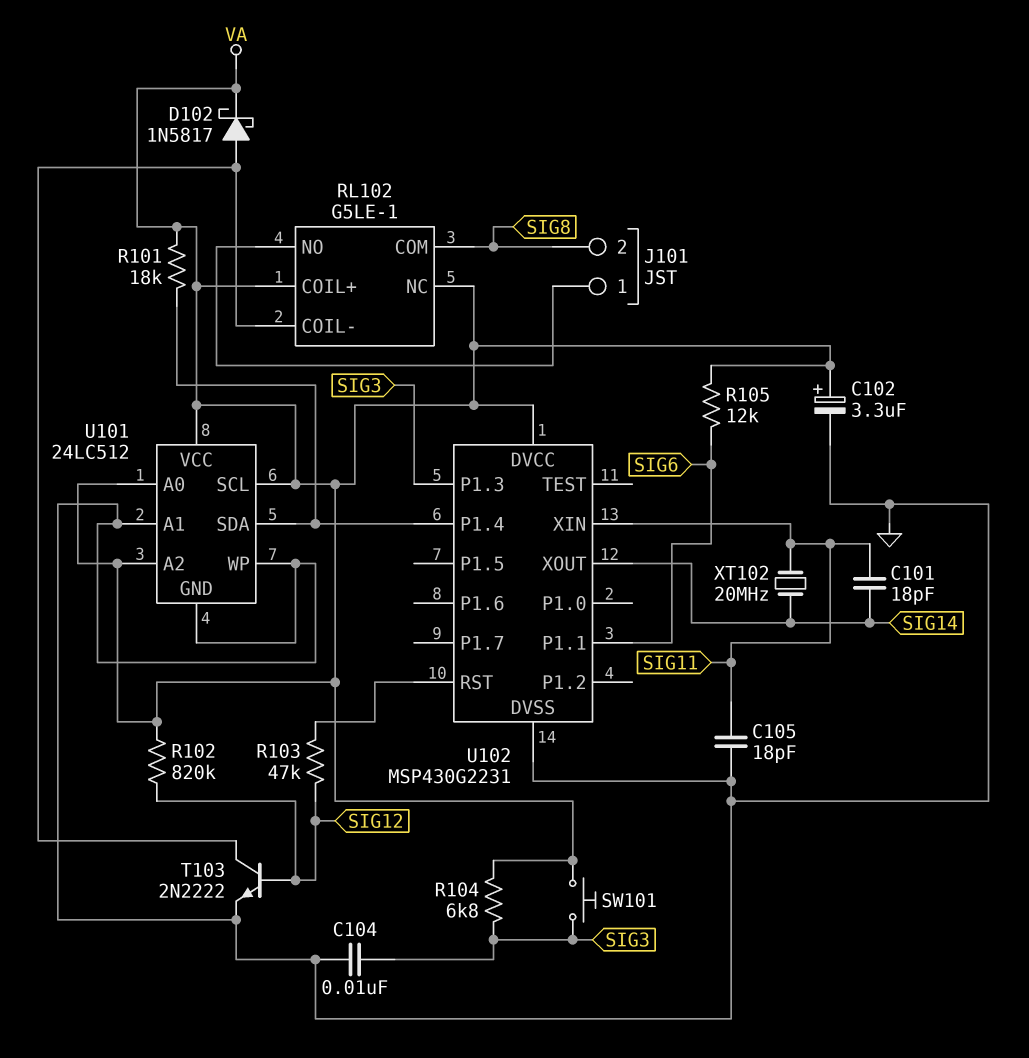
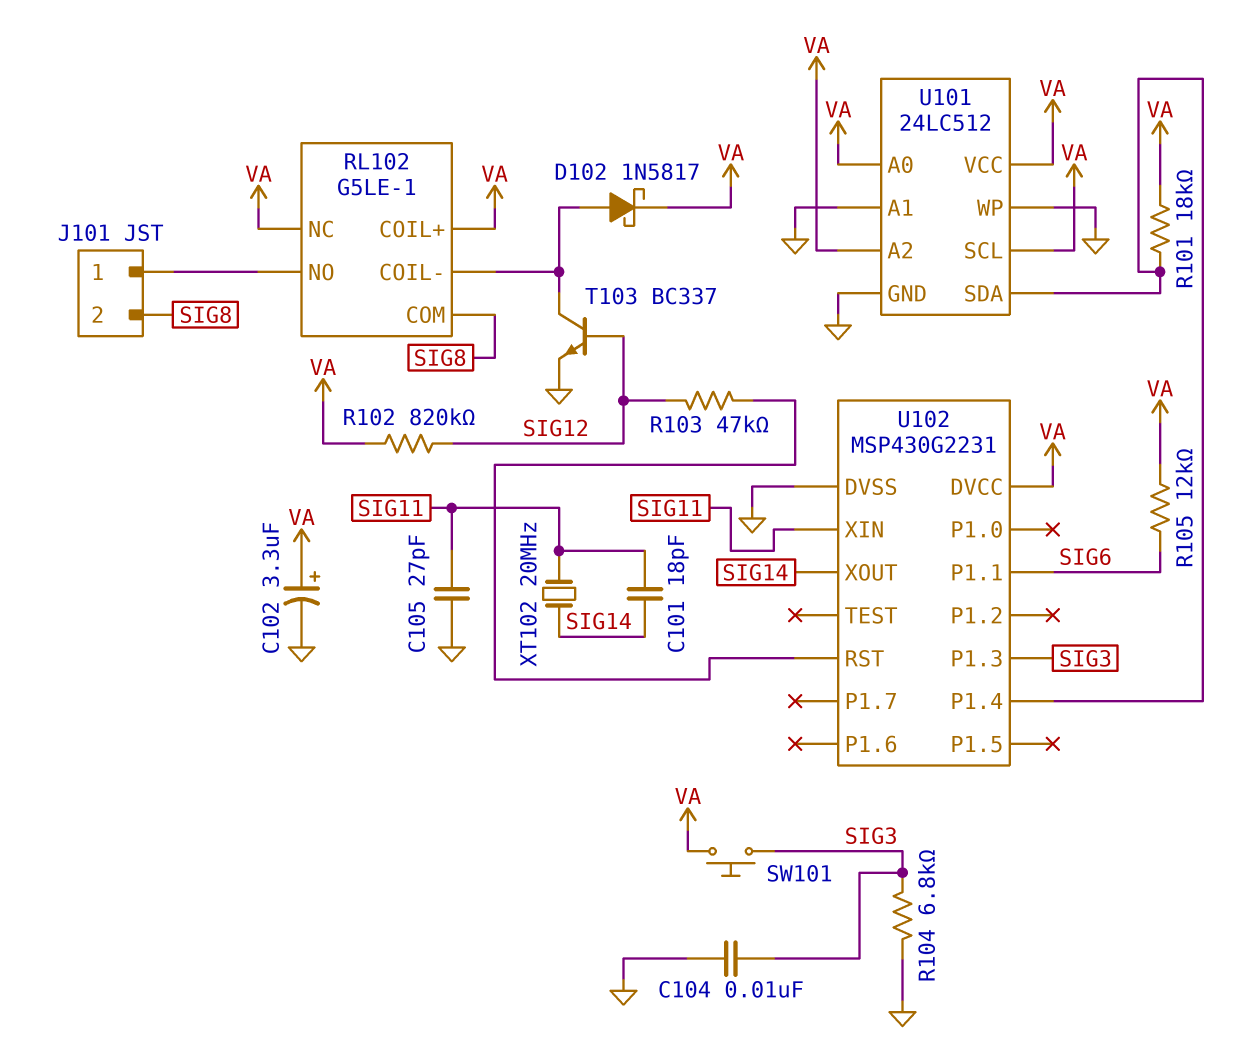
C105: 18pF (GND, SIG11) -> 27pF (GND, SIG11)
R104: 6.8k (SIG3, VA) -> 6.8k (GND, SIG3)
T103: NPN 2N2222 (B SIG12, C RL102/COIL-, E GND) -> NPN BC337 (B SIG12, C RL102/COIL-, E GND)

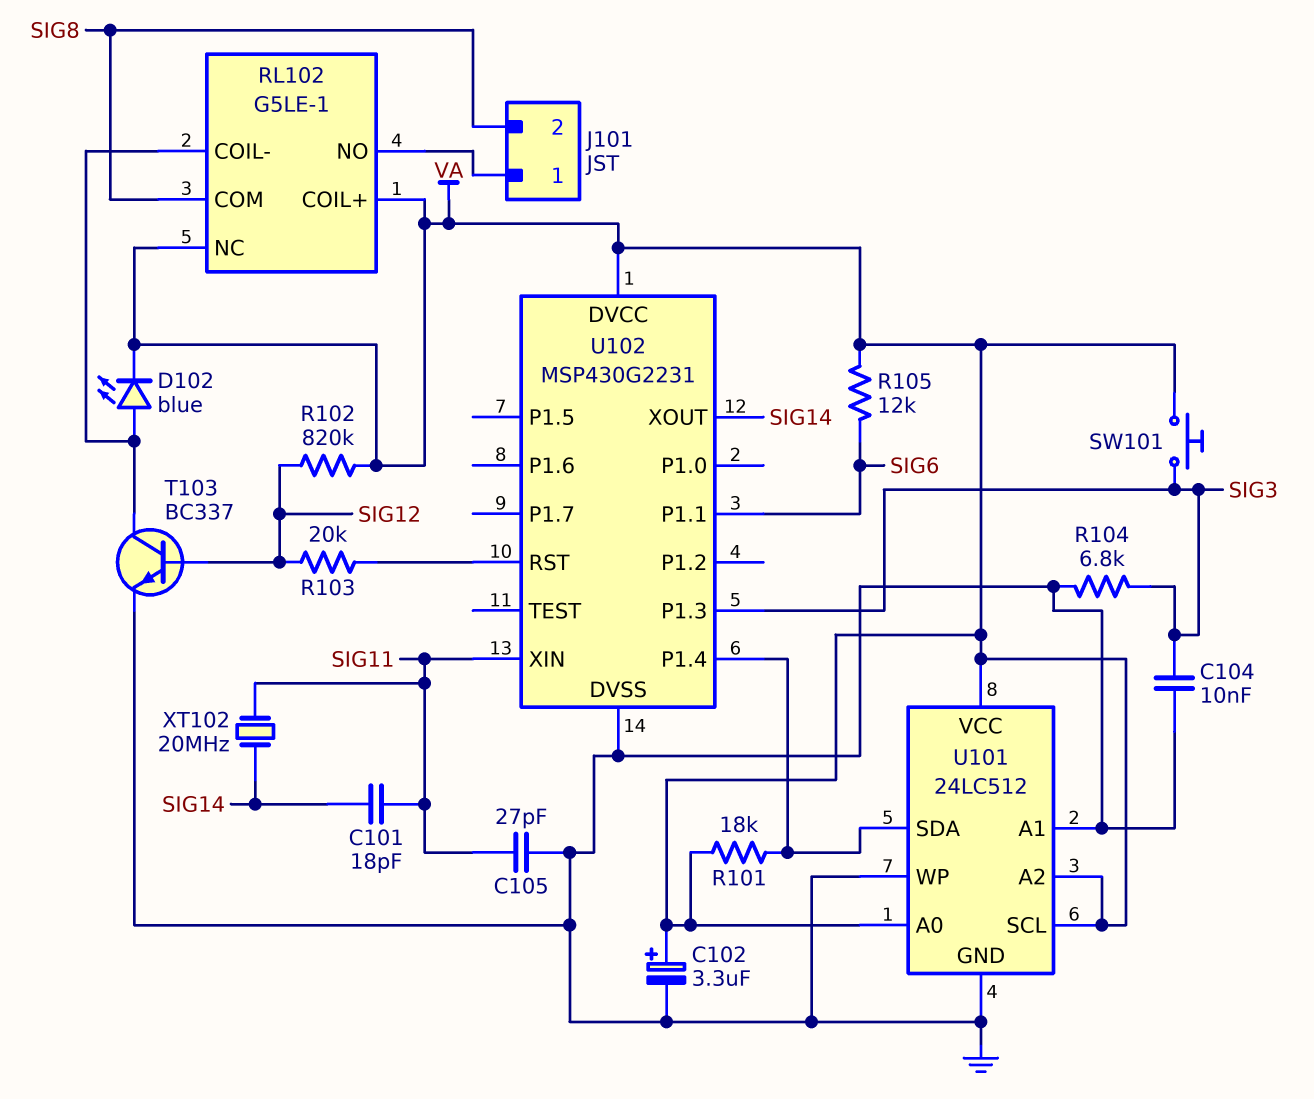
D102: schottky 1N5817 (A RL102/COIL-, K VA) -> LED blue (A RL102/COIL-, K VA)
R103: 47k (SIG12, U102/RST) -> 20k (SIG12, U102/RST)

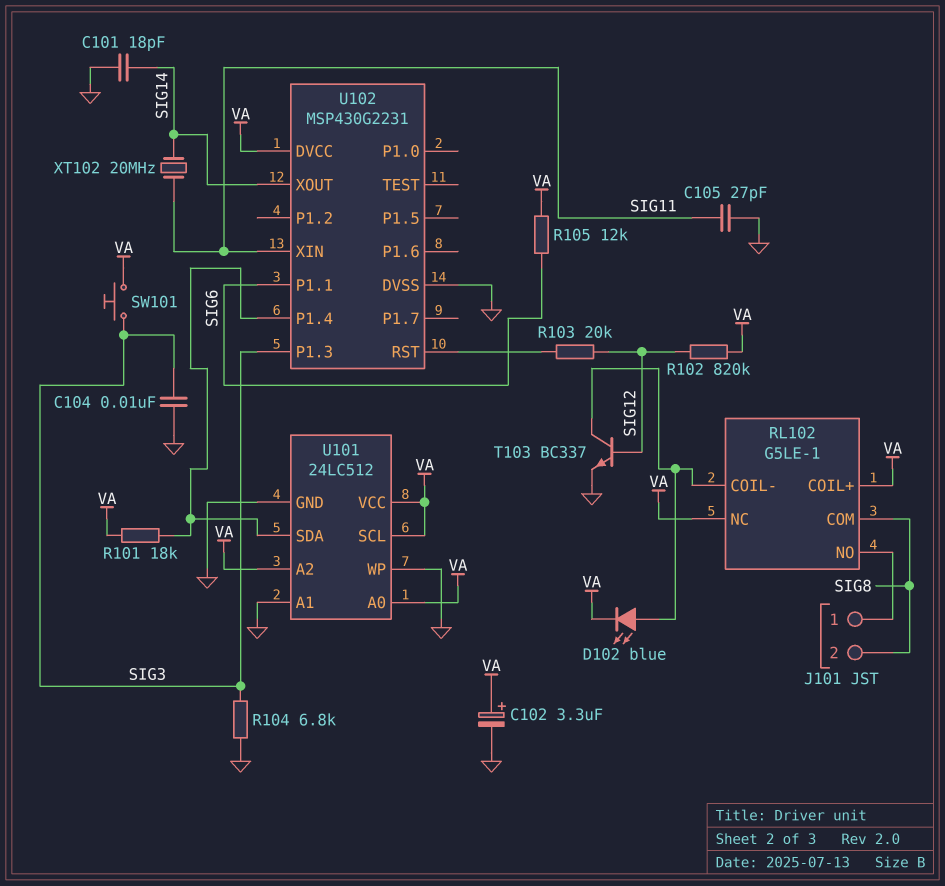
C101: 18pF (SIG11, SIG14) -> 18pF (GND, SIG14)

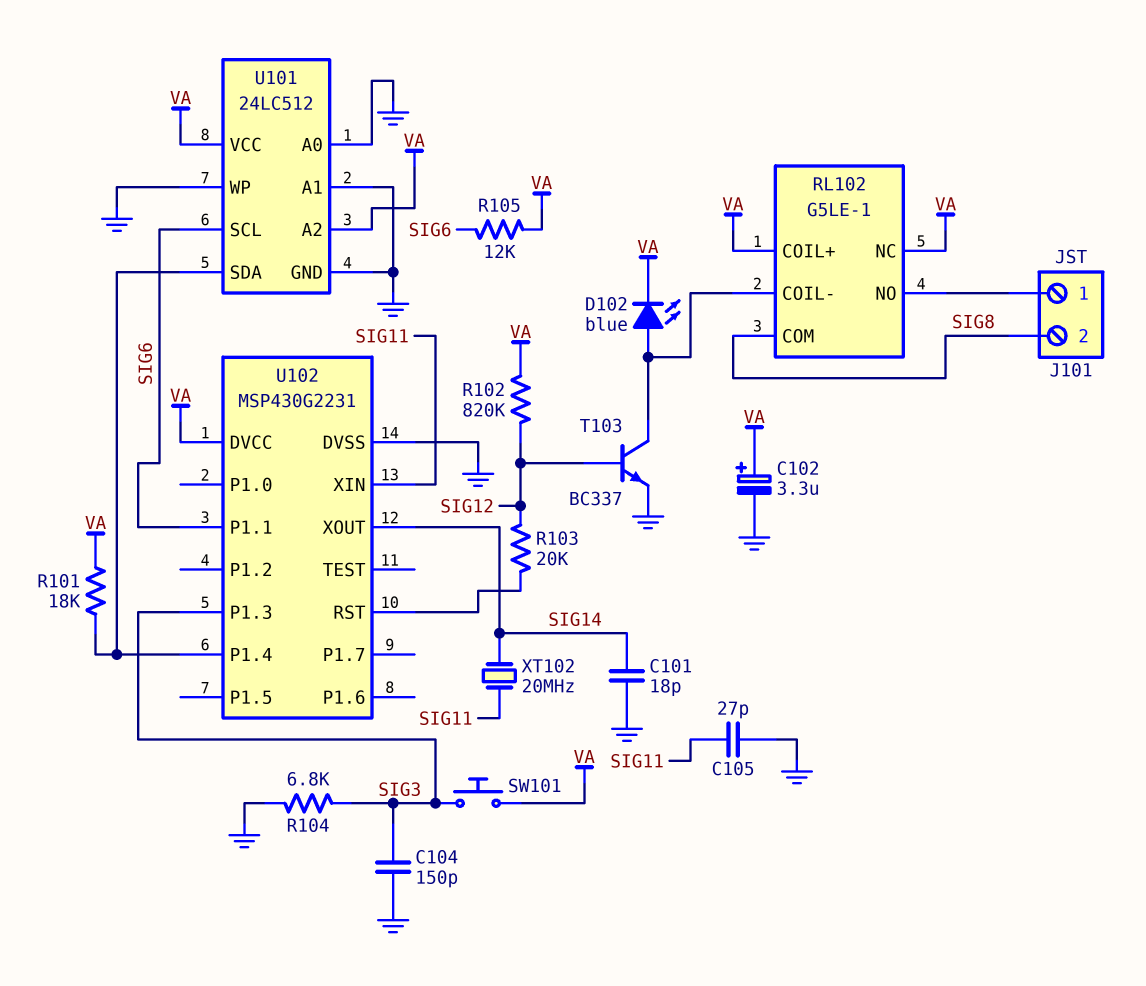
C104: 10nF (GND, SIG3) -> 150pF (GND, SIG3)
U101 pin A0: VA -> GND
U101 pin SCL: VA -> SIG6

